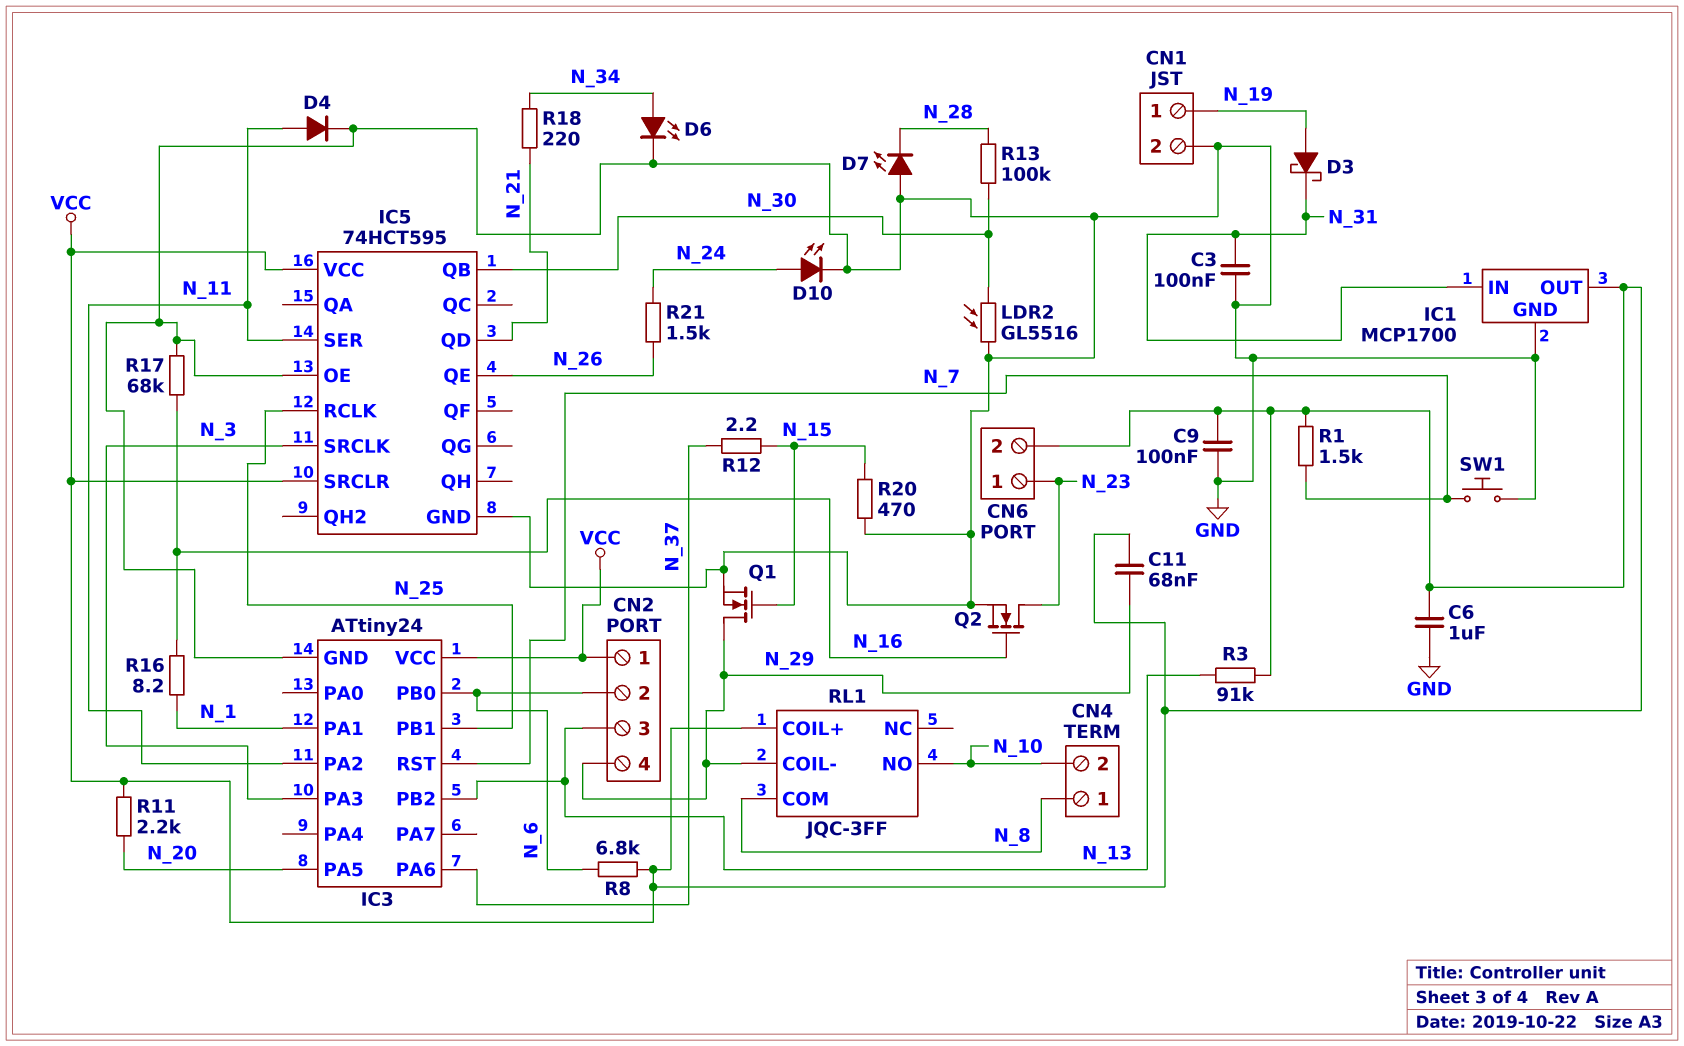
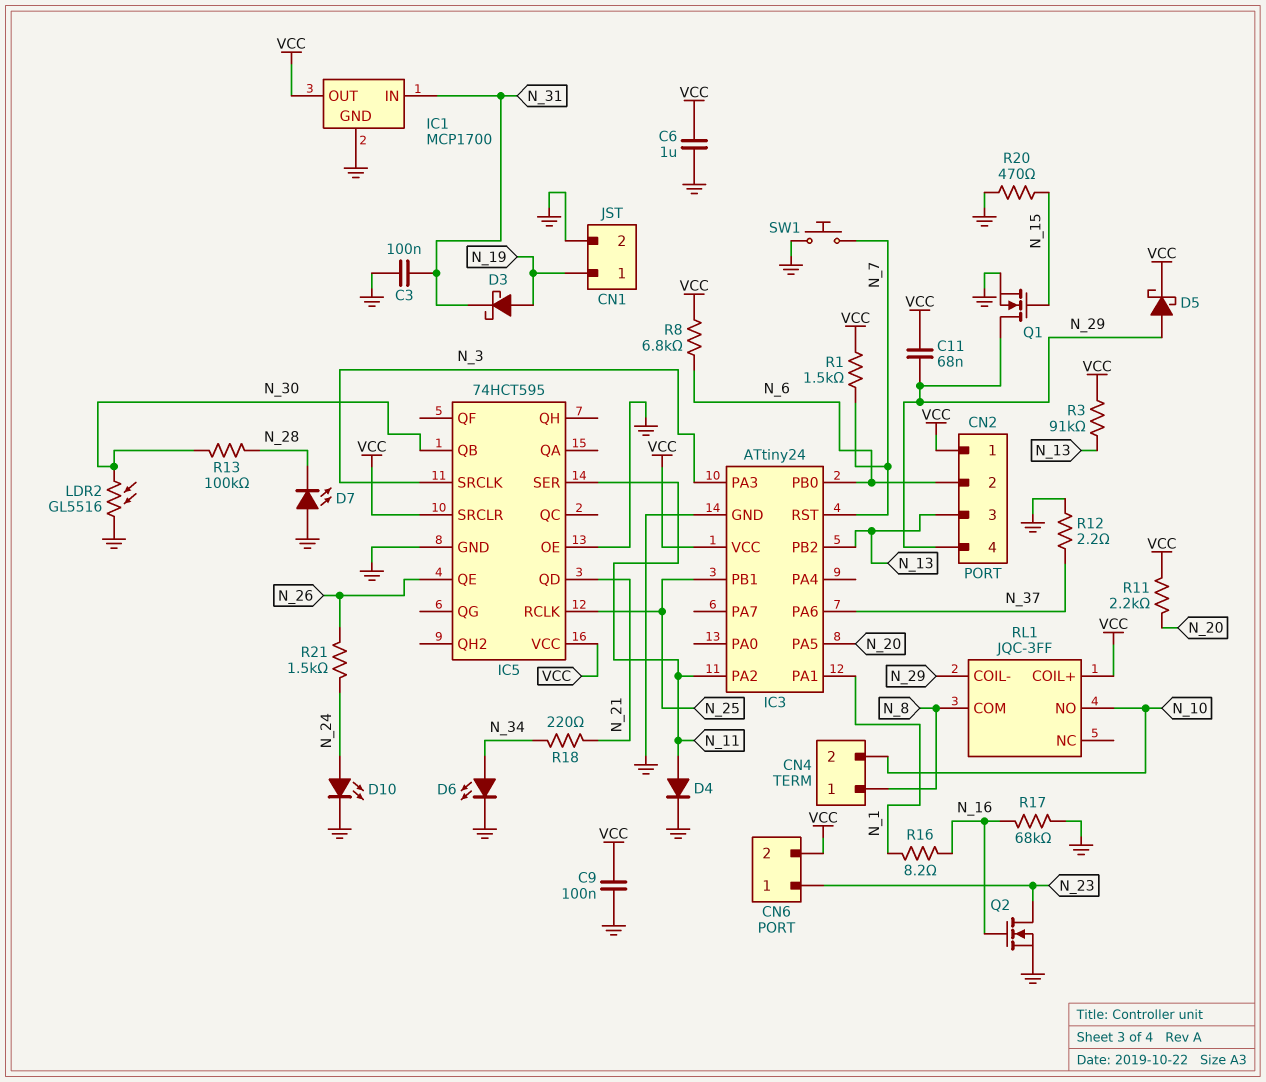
D5: none -> schottky (A N_29, K VCC)
R12: 2.2 (N_15, N_37) -> 2.2 (GND, N_37)

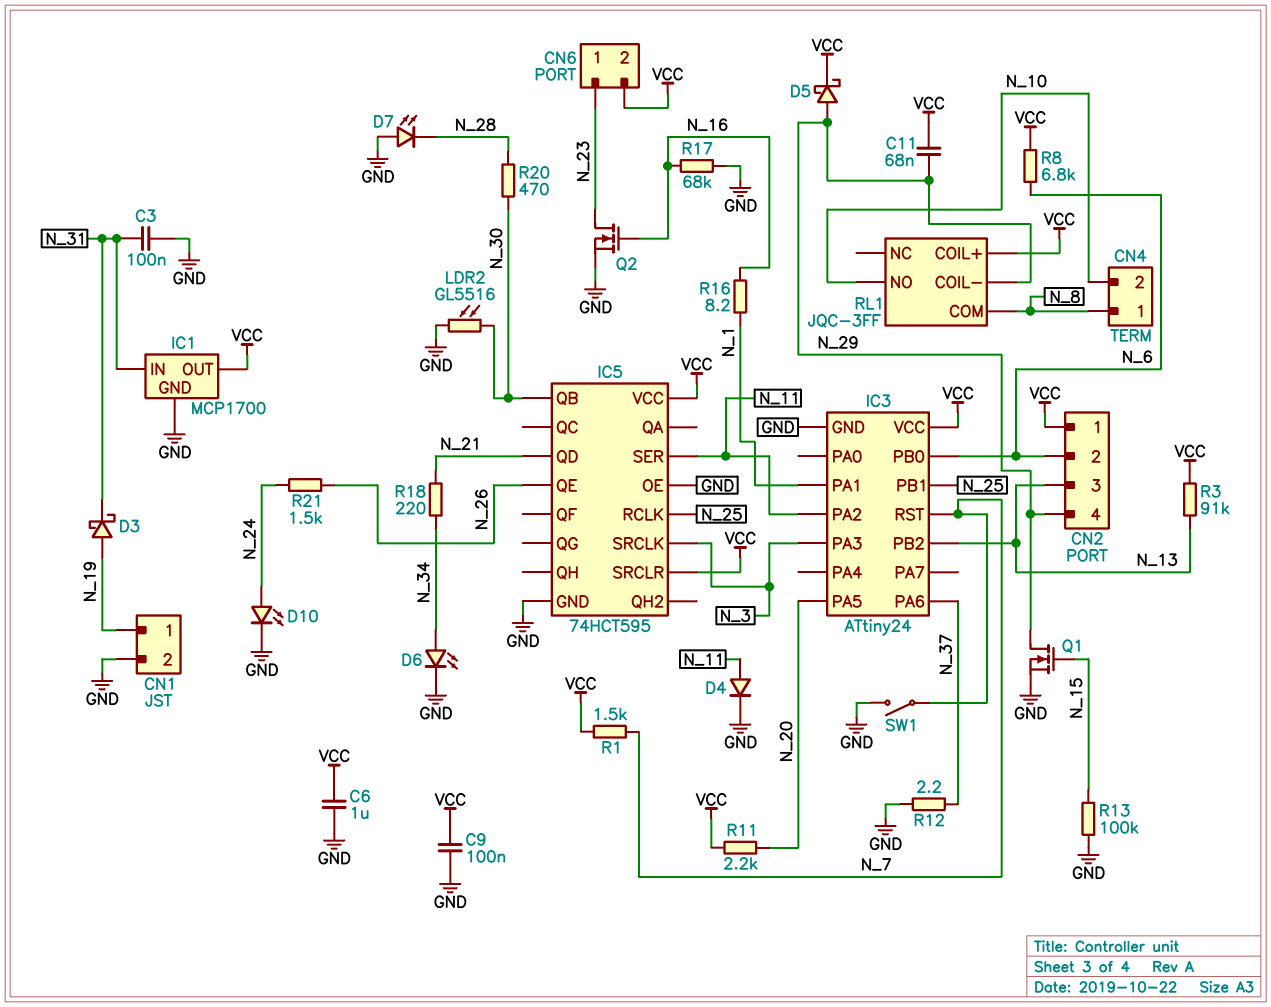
R13: 100k (N_28, N_30) -> 100k (GND, N_15)
R20: 470 (GND, N_15) -> 470 (N_28, N_30)
SW1: button (GND, N_7) -> switch (GND, N_7)

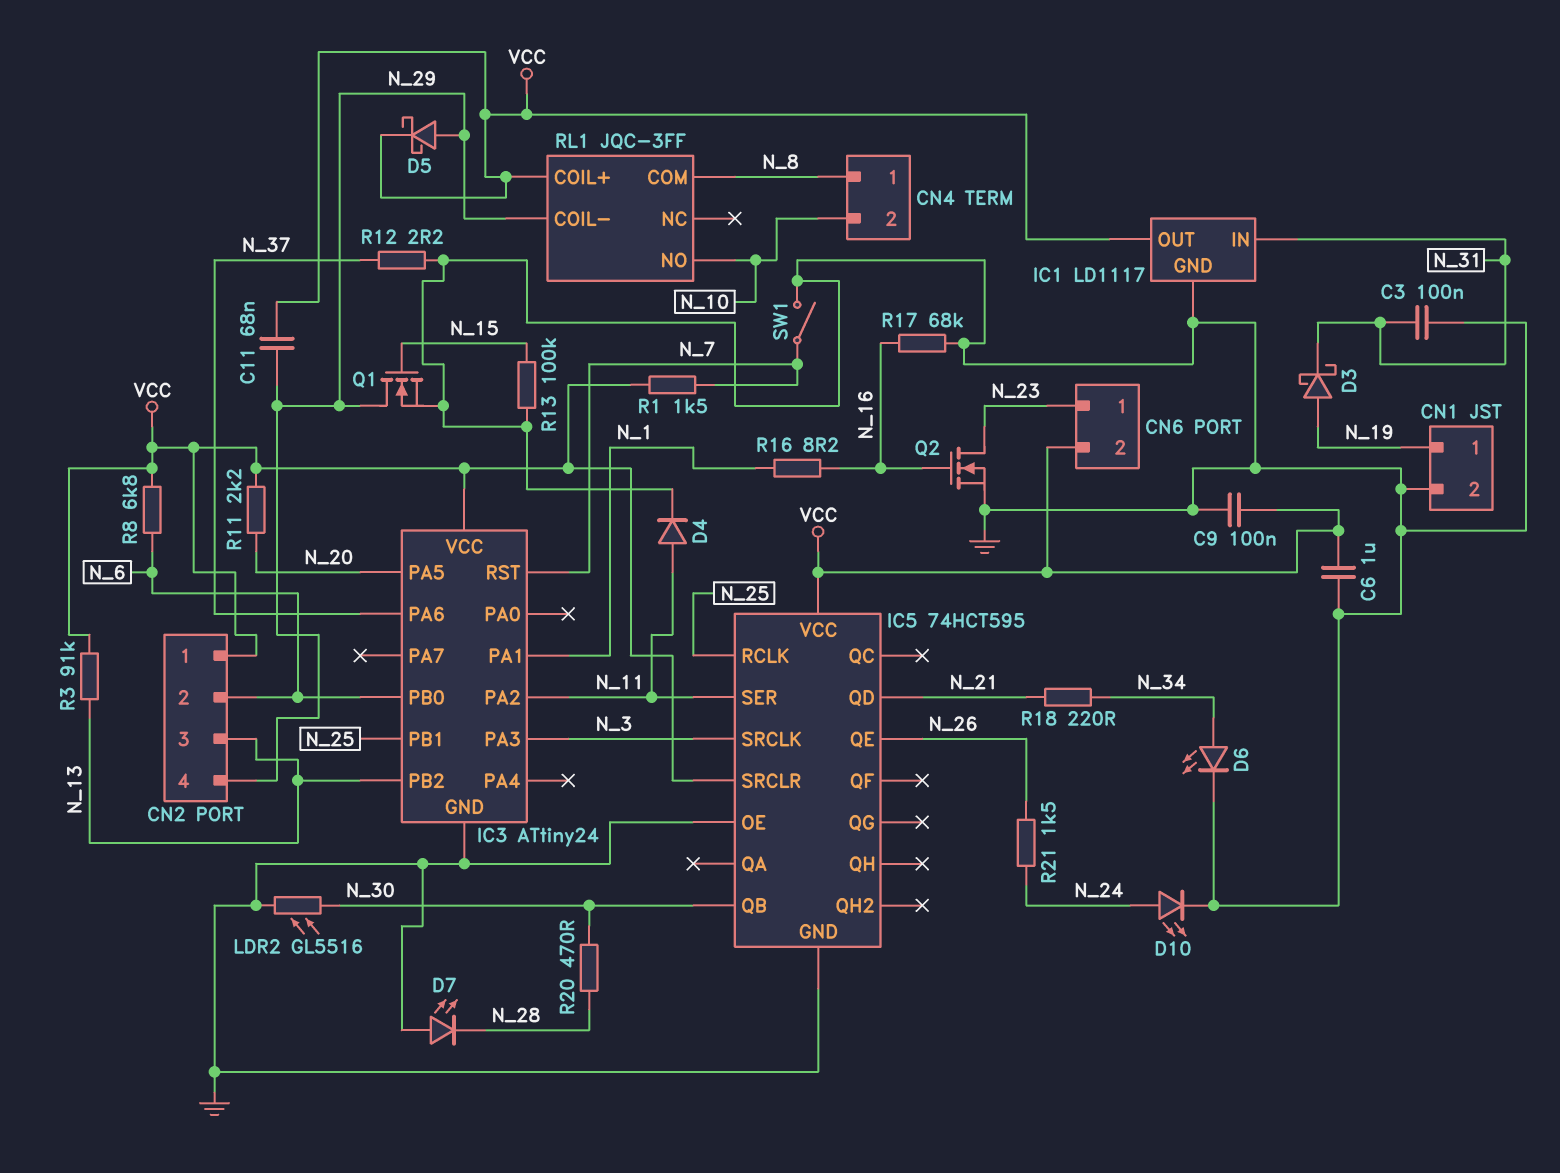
IC1: MCP1700 -> LD1117

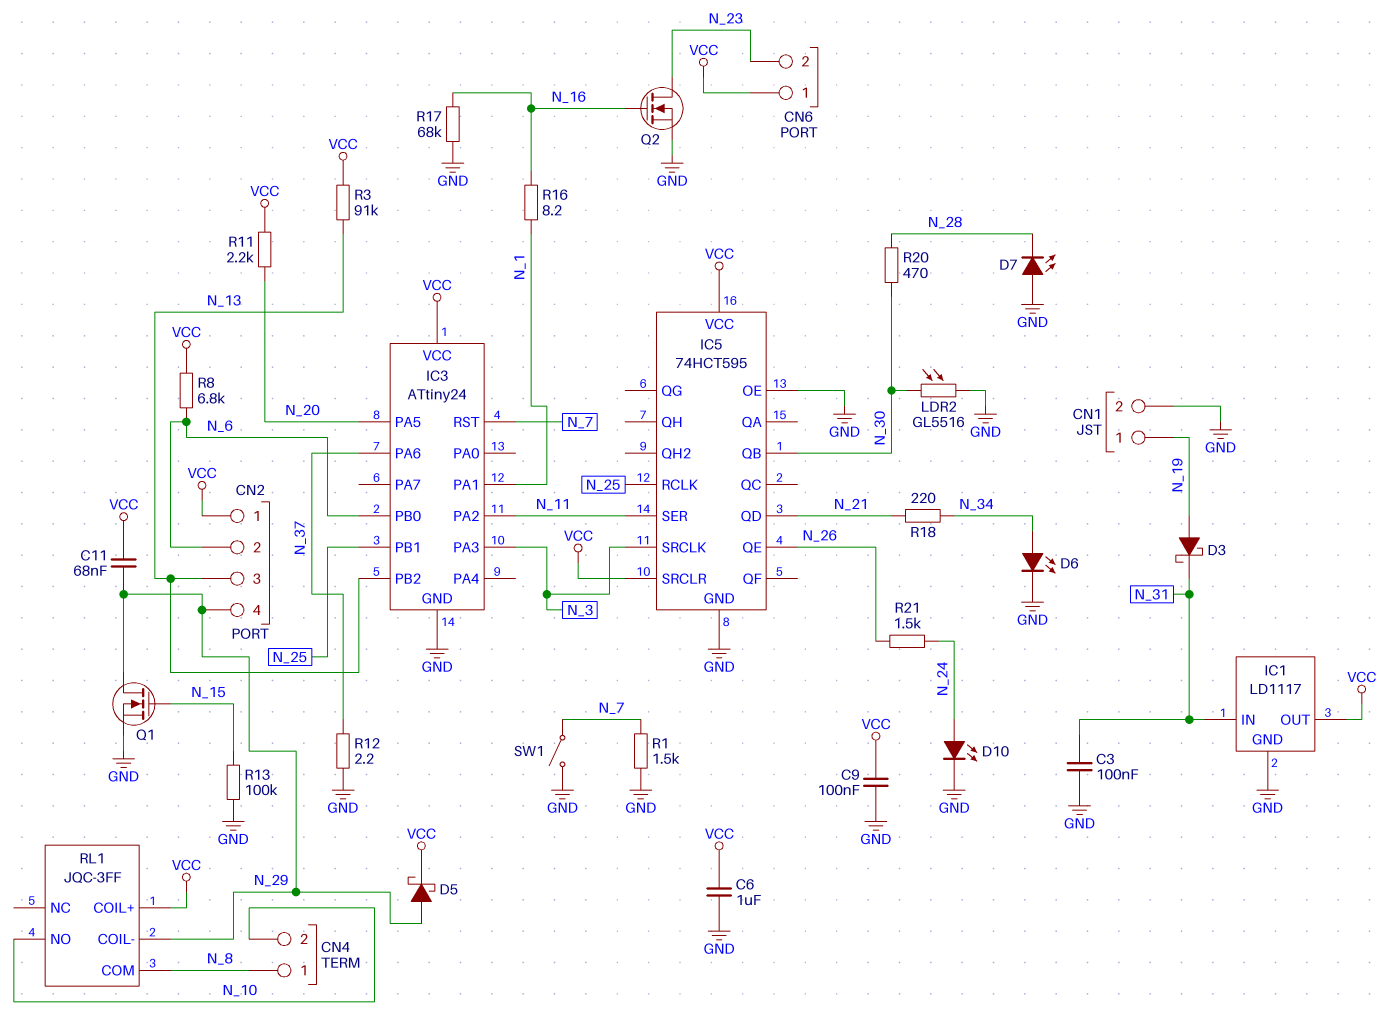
CN6 pin 1: N_23 -> VCC
CN6 pin 2: VCC -> N_23
D4: diode (A N_11, K GND) -> none
R1: 1.5k (N_7, VCC) -> 1.5k (GND, N_7)

